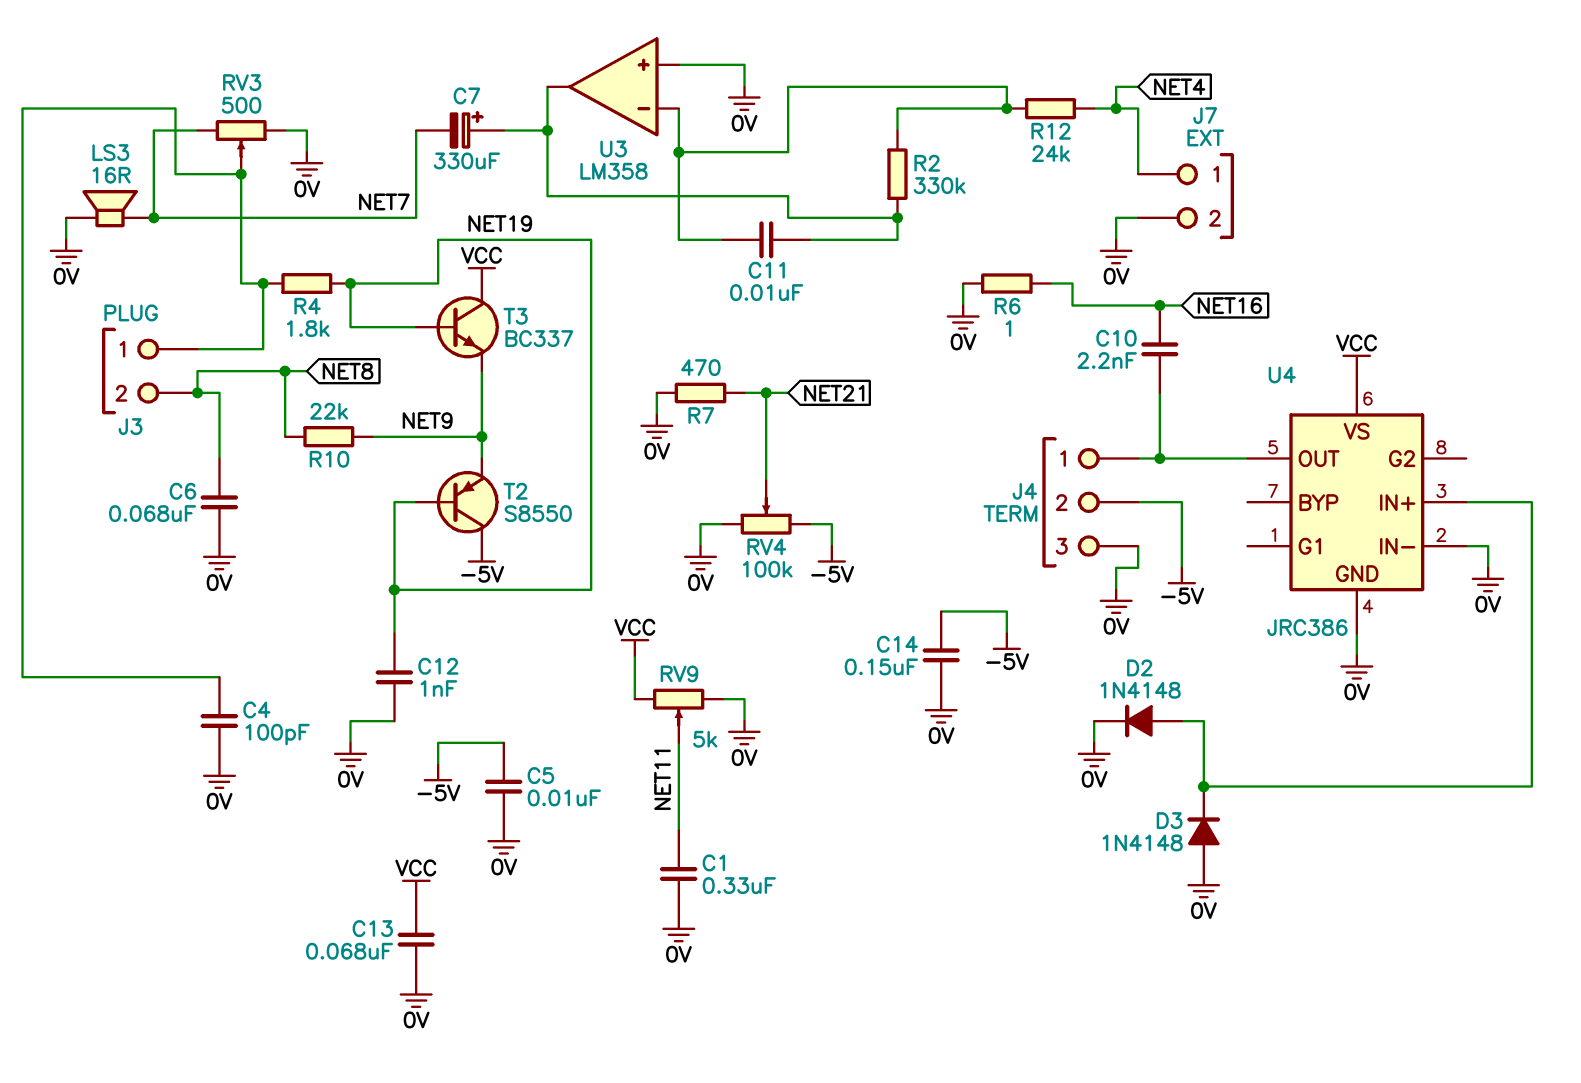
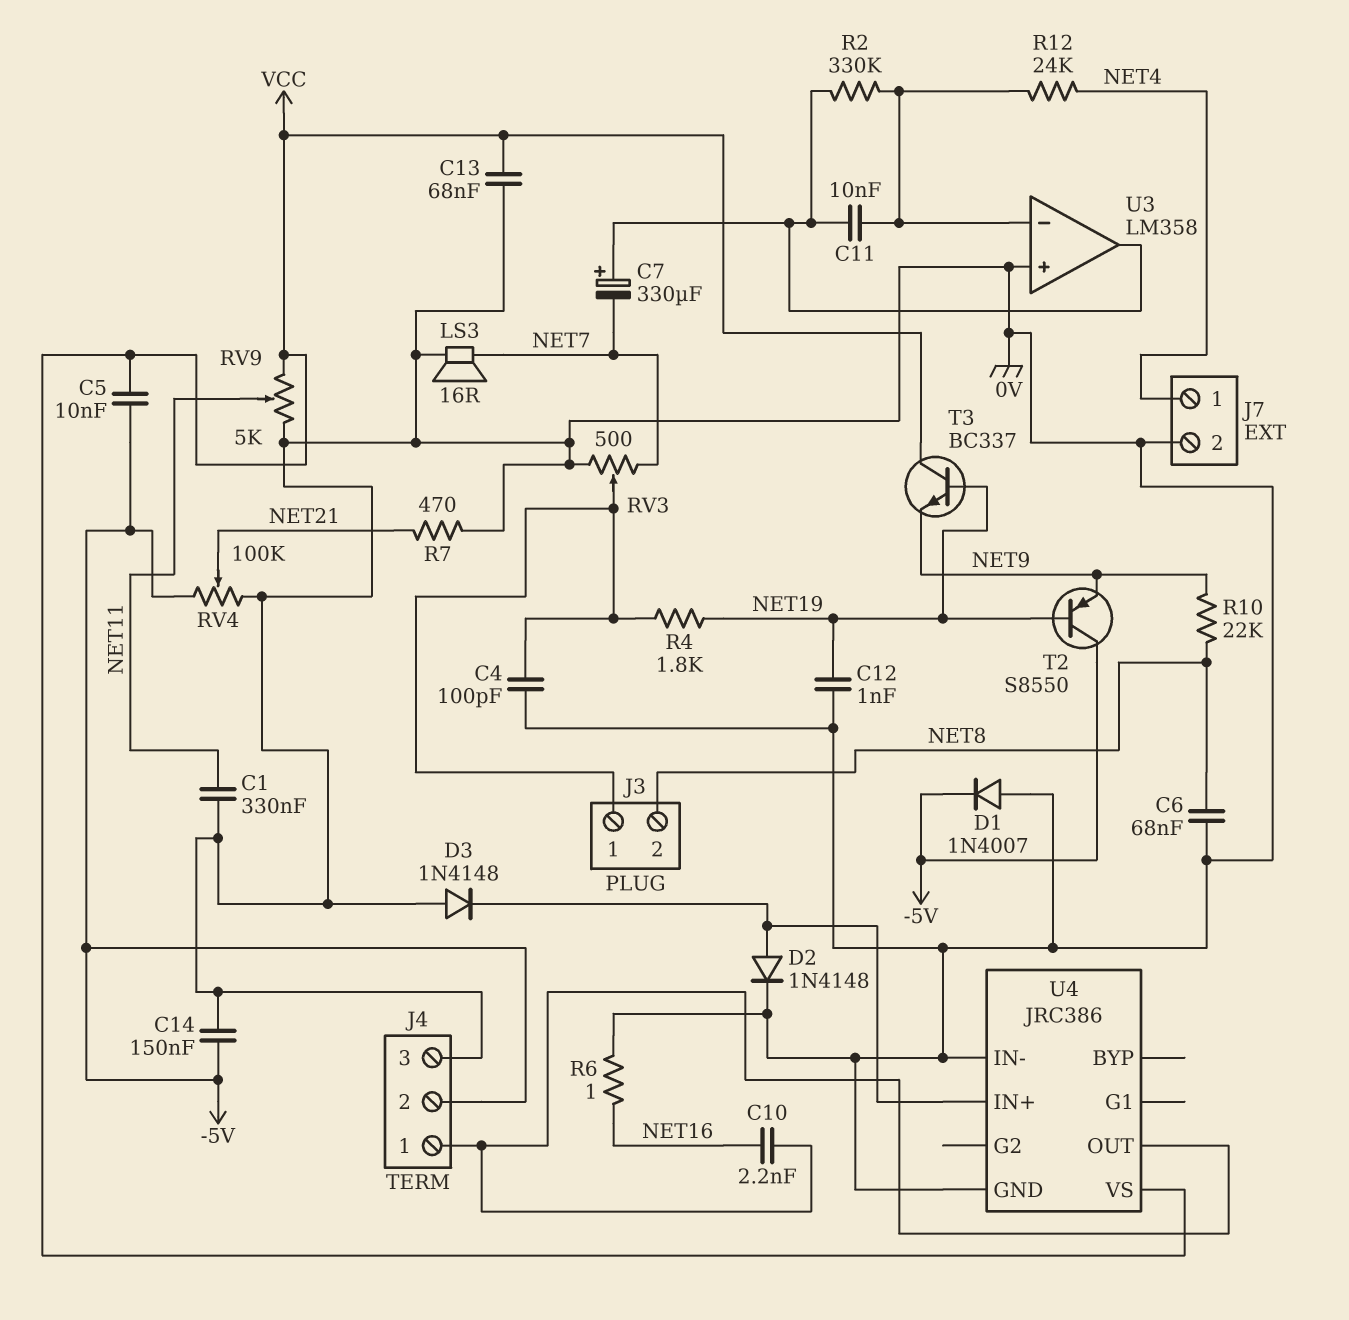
C5: 10nF (-5V, 0V) -> 10nF (-5V, VCC)
D1: none -> diode 1N4007 (A 0V, K -5V)

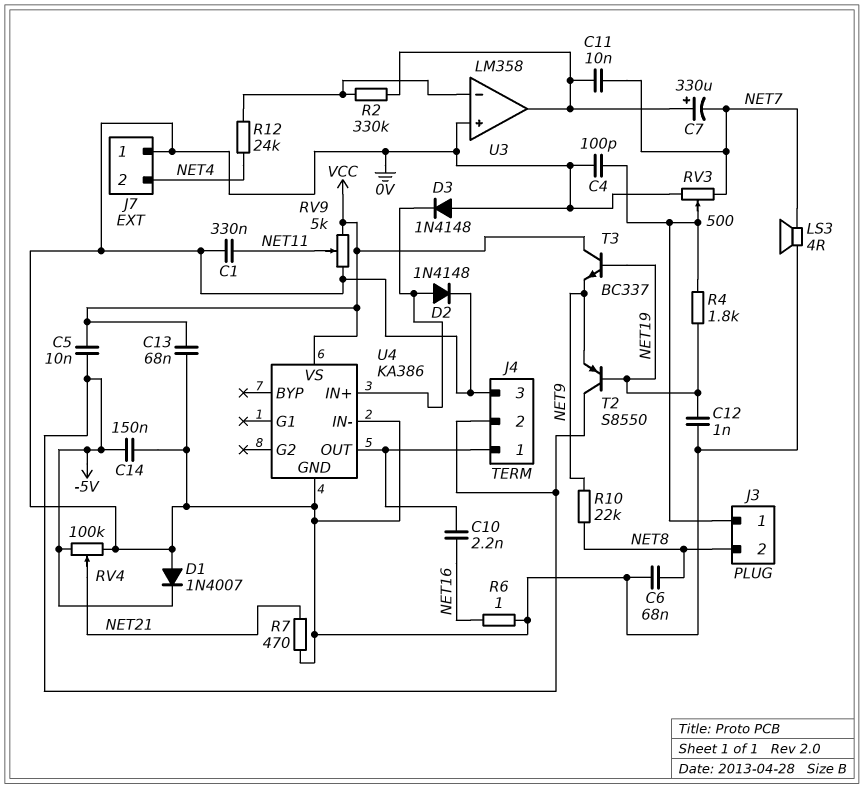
C11: 10nF (U3/in-, U3/out) -> 10nF (NET7, U3/out)
J7 pin 1: NET4 -> 0V
J7 pin 2: 0V -> NET4
LS3: speaker 16R (0V, NET7) -> speaker 4R (0V, NET7)
U4: JRC386 -> KA386

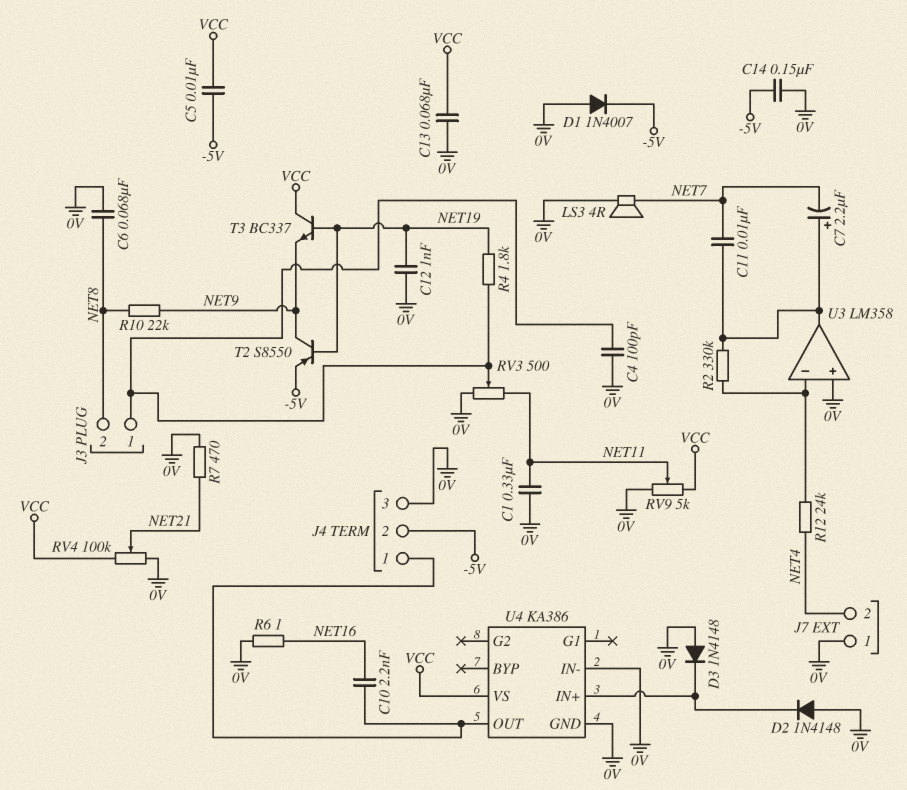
C7: 330uF (plus U3/out, minus NET7) -> 2.2uF (plus U3/out, minus NET7)
D2: diode 1N4148 (A U4/IN+, K 0V) -> diode 1N4148 (A 0V, K U4/IN+)
RV3: 500 (0V, NET7, wiper J3/1) -> 500 (0V, NET11, wiper J3/1)
RV4: 100k (-5V, 0V, wiper NET21) -> 100k (0V, VCC, wiper NET21)
T2: PNP S8550 (B NET19, C -5V, E NET9) -> PNP S8550 (B NET19, C NET9, E -5V)

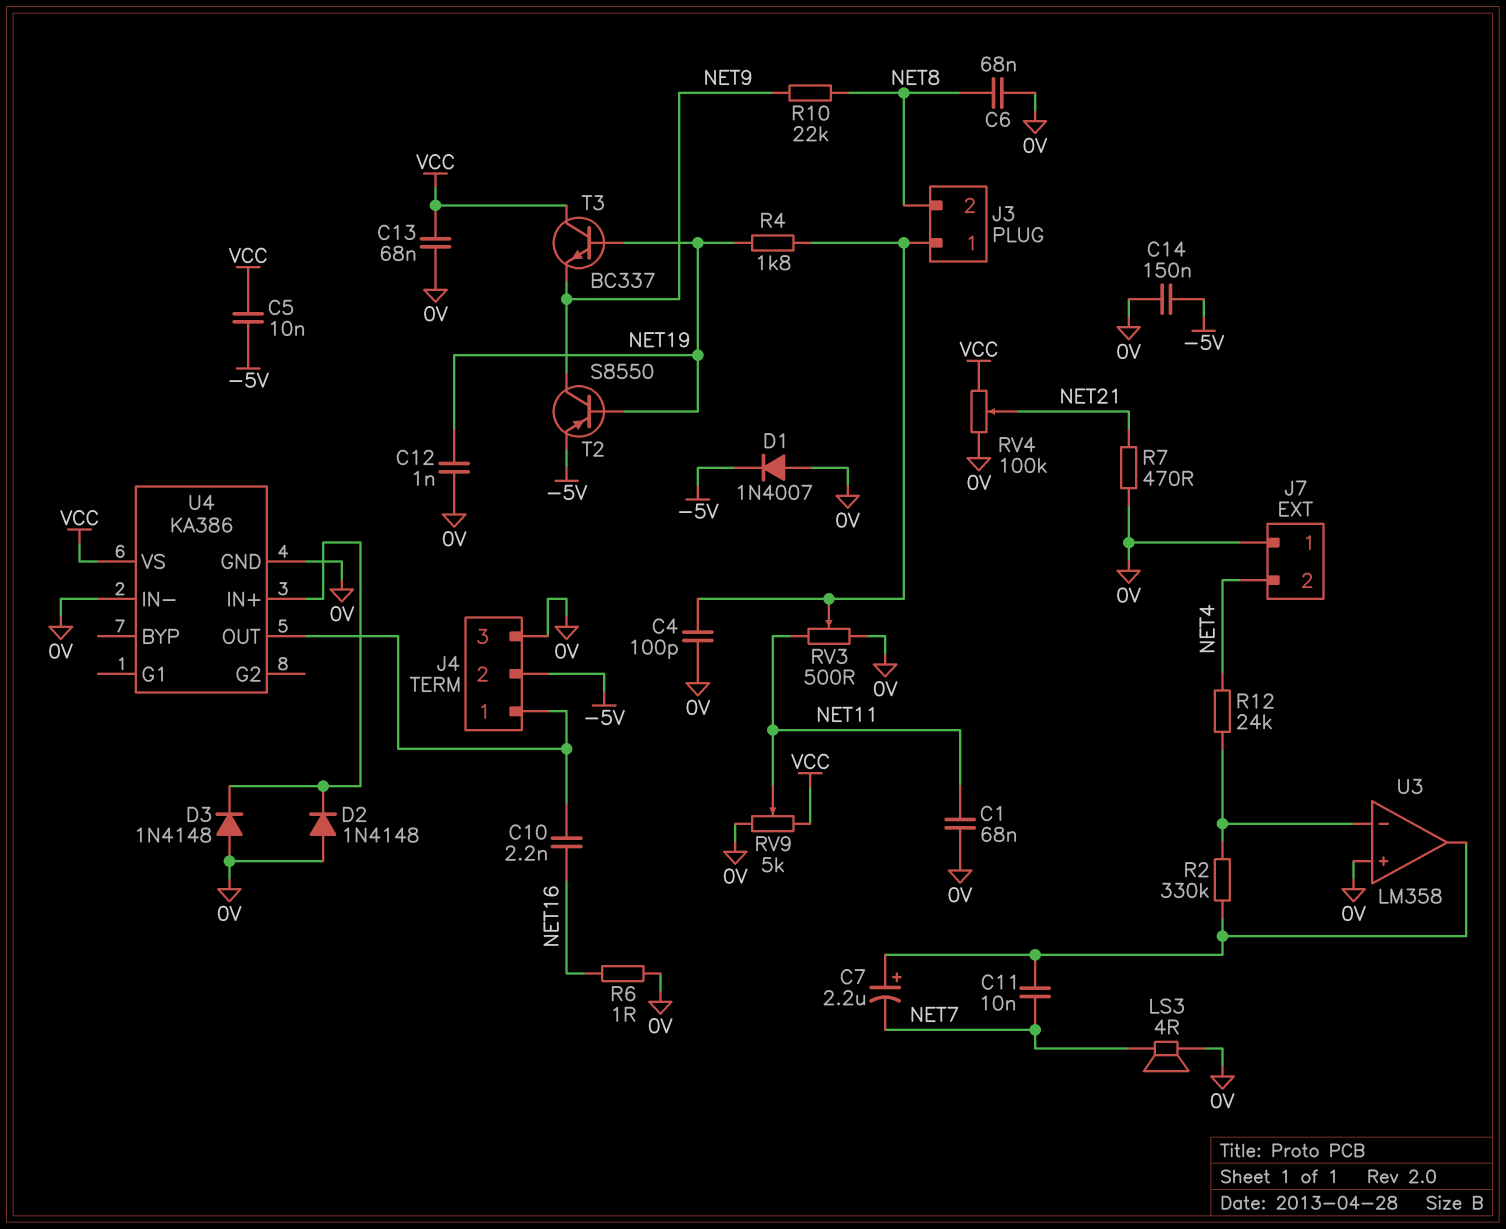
C1: 330nF (0V, NET11) -> 68nF (0V, NET11)

